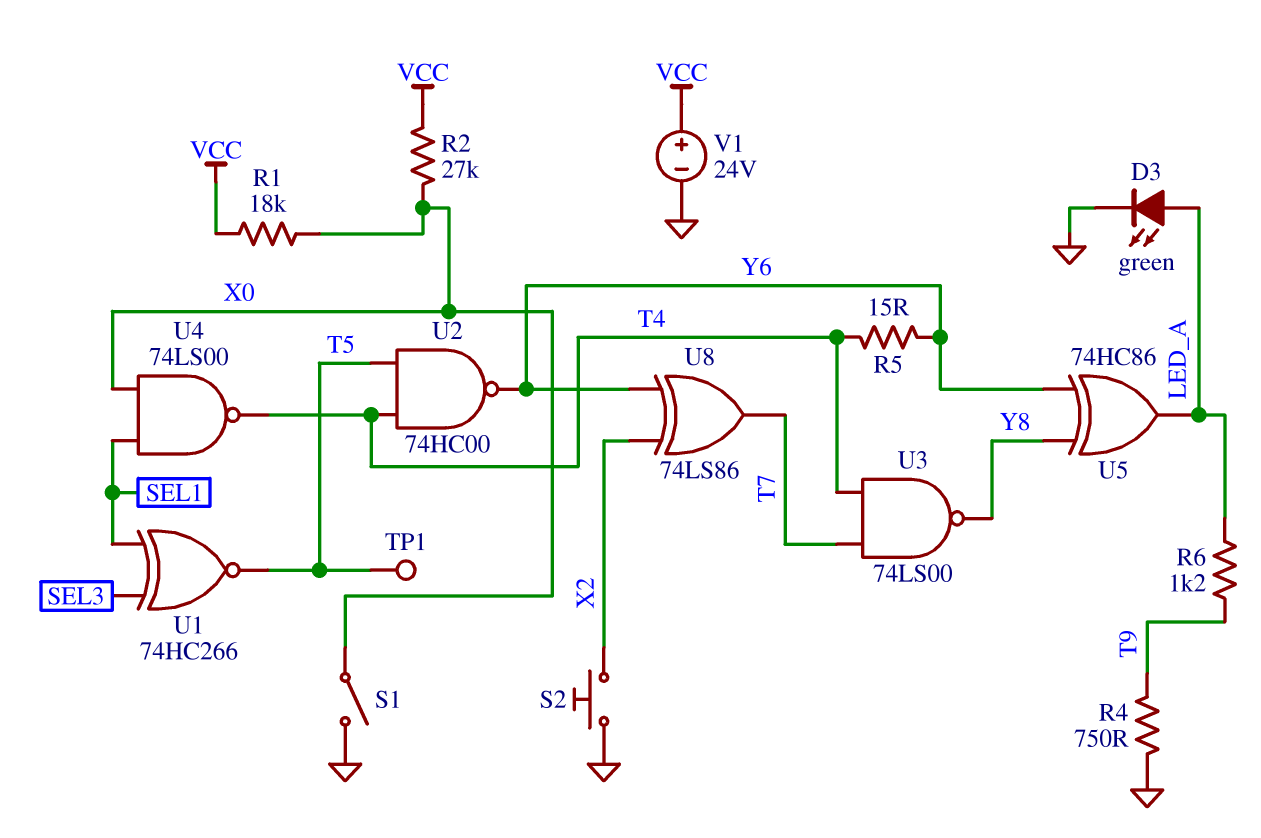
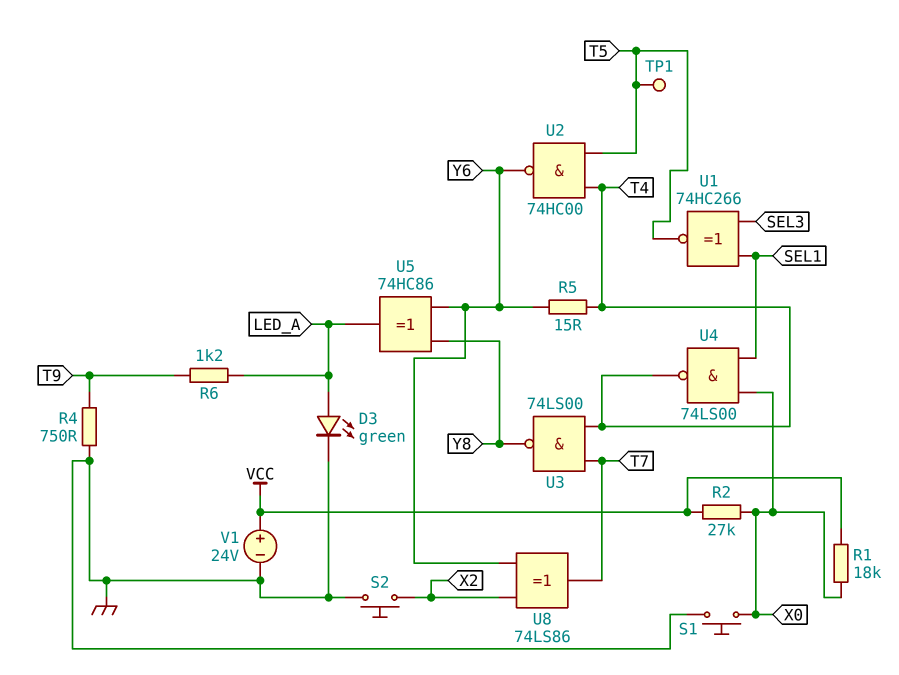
S1: switch (GND, X0) -> button (GND, X0)

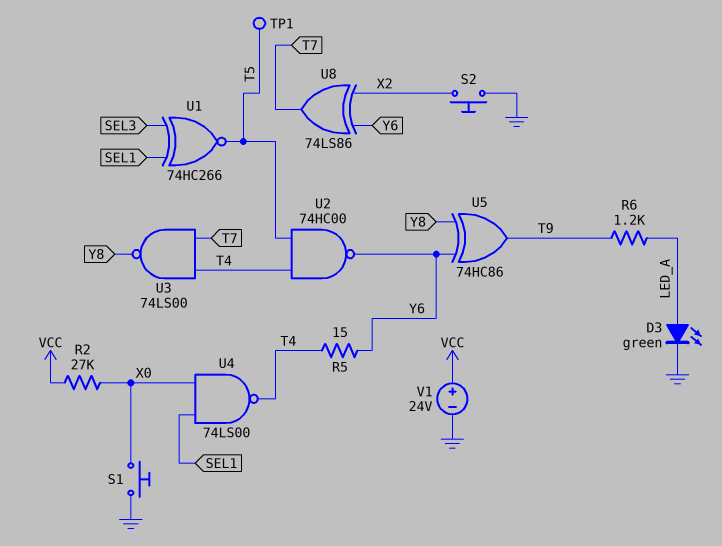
R1: 18k (VCC, X0) -> none
R4: 750 (GND, T9) -> none
U5: XOR 74HC86 (in Y6, in Y8, out LED_A) -> XOR 74HC86 (in Y6, in Y8, out T9)

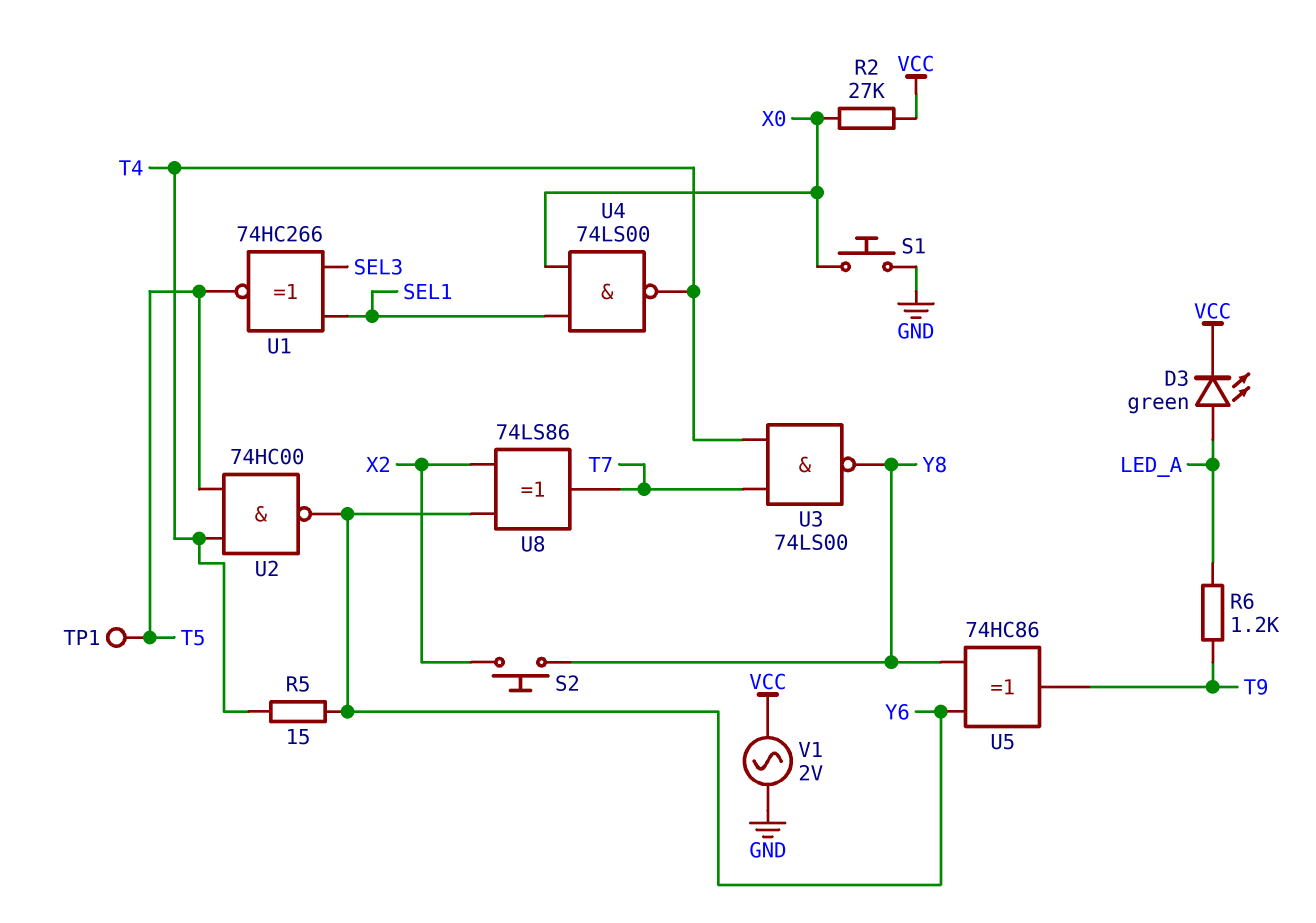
D3: LED green (A LED_A, K GND) -> LED green (A LED_A, K VCC)
S2: button (GND, X2) -> button (X2, Y8)
V1: 24V (plus VCC, minus GND) -> AC 2V (GND, VCC)

